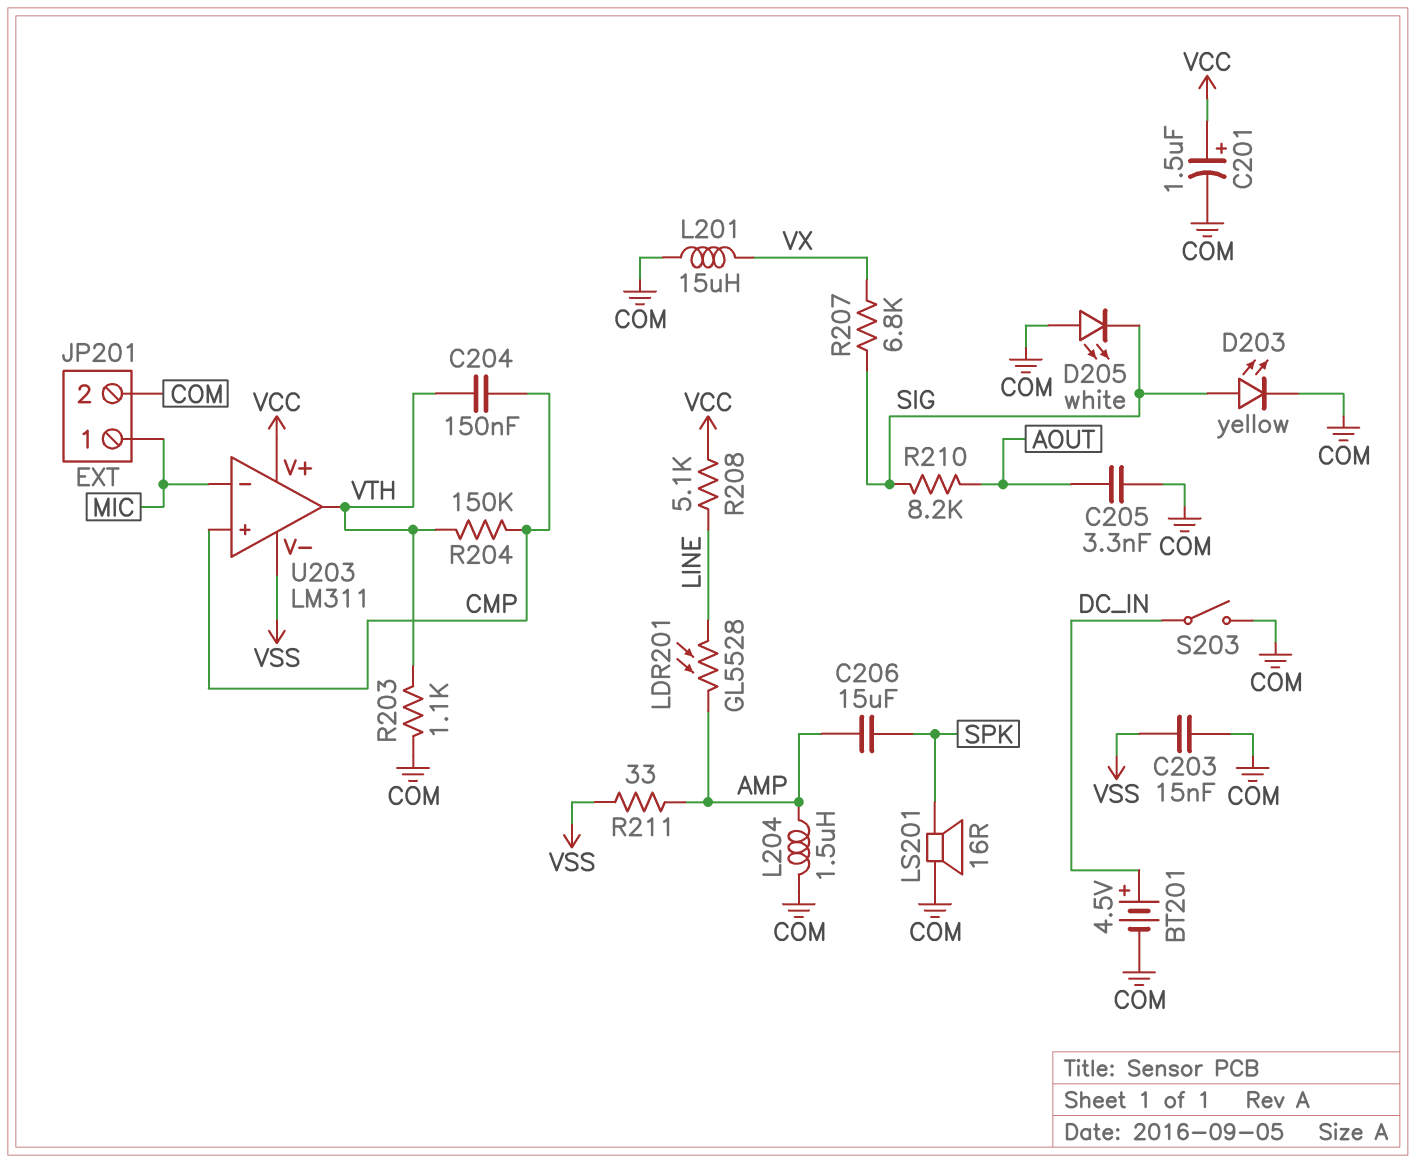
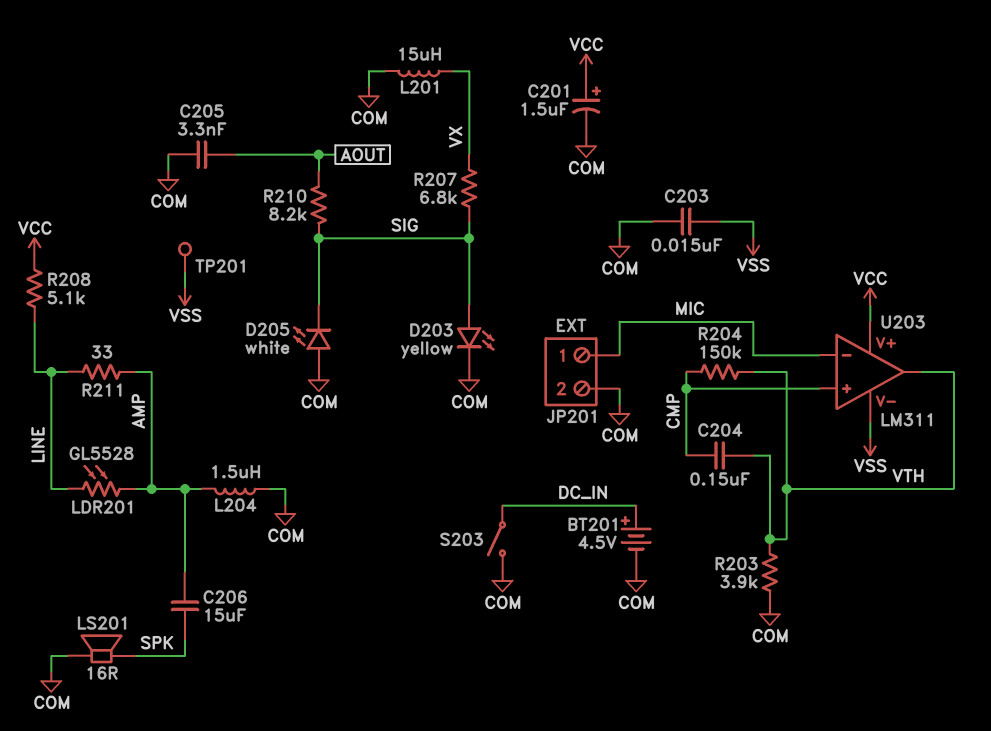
R203: 1.1k (COM, VTH) -> 3.9k (COM, VTH)
R211: 33 (AMP, VSS) -> 33 (AMP, LINE)
TP201: none -> test point (VSS)

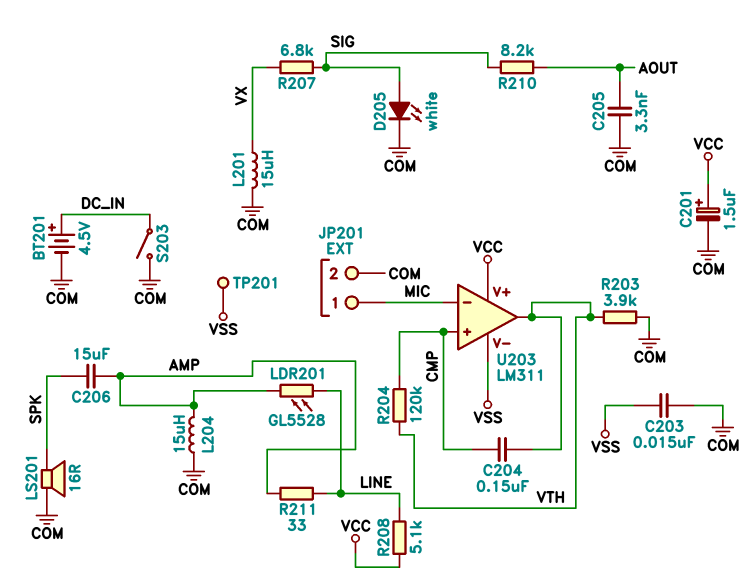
D203: LED yellow (A SIG, K COM) -> none
D205: LED white (A COM, K SIG) -> LED white (A SIG, K COM)
L204: 1.5uH (AMP, COM) -> 15uH (AMP, COM)
R204: 150k (CMP, VTH) -> 120k (CMP, VTH)

